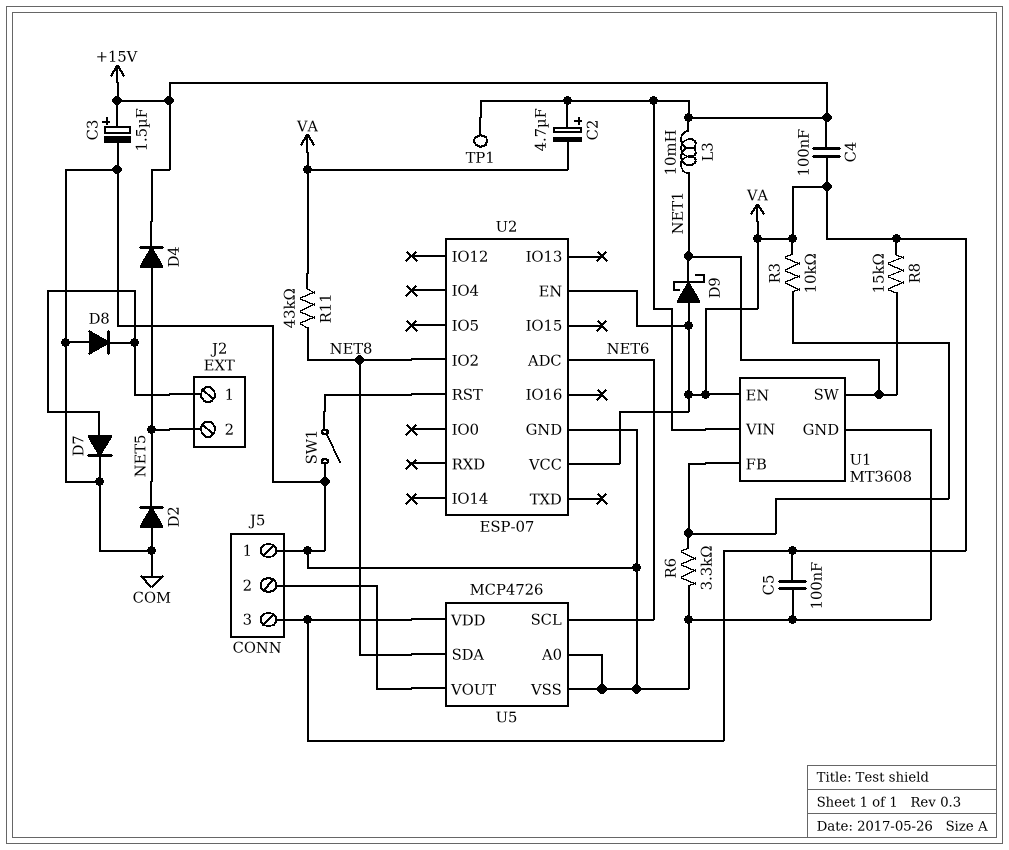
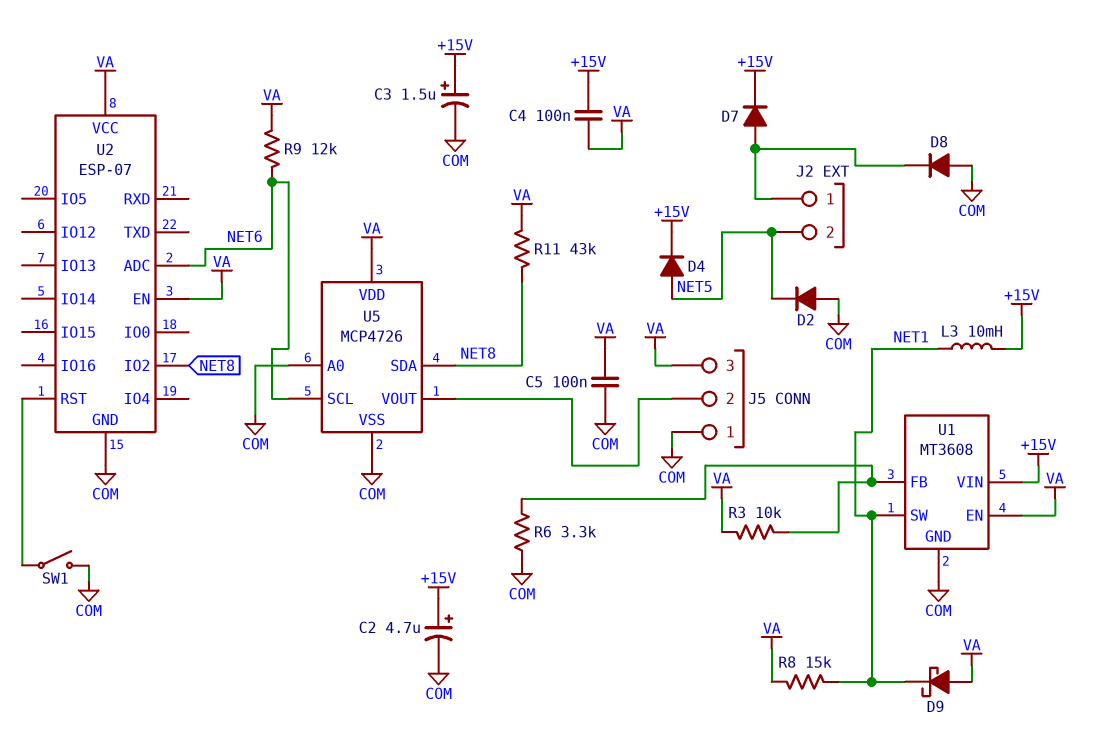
C2: 4.7uF (plus +15V, minus VA) -> 4.7uF (plus +15V, minus COM)
D7: diode (A J2/1, K COM) -> diode (A J2/1, K +15V)
R9: none -> 12k (NET6, VA)
TP1: test point (+15V) -> none

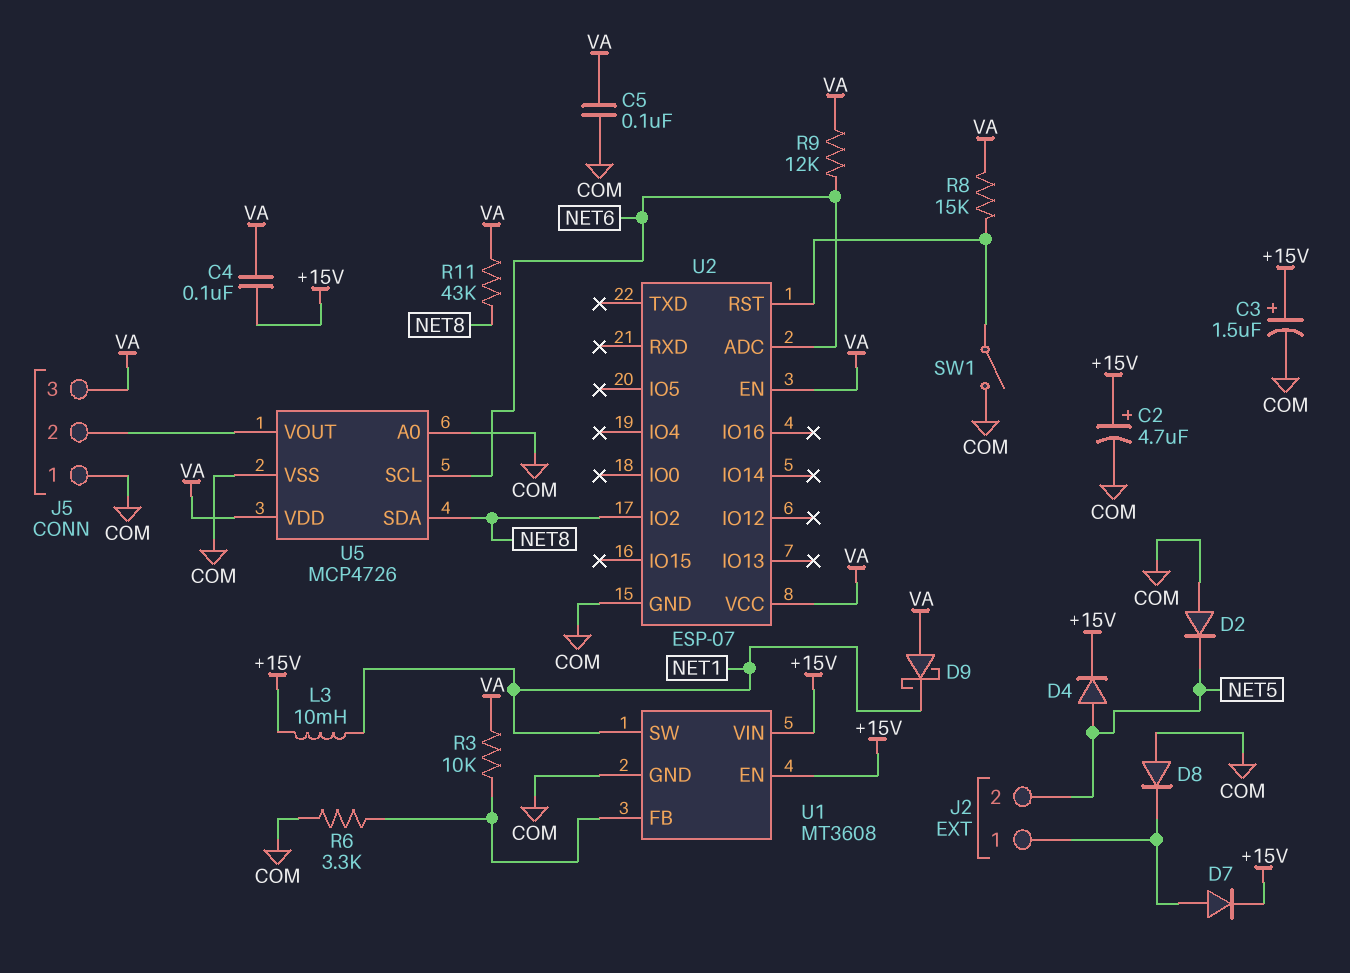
R8: 15k (NET1, VA) -> 15k (U2/RST, VA)
U1 pin EN: VA -> +15V

